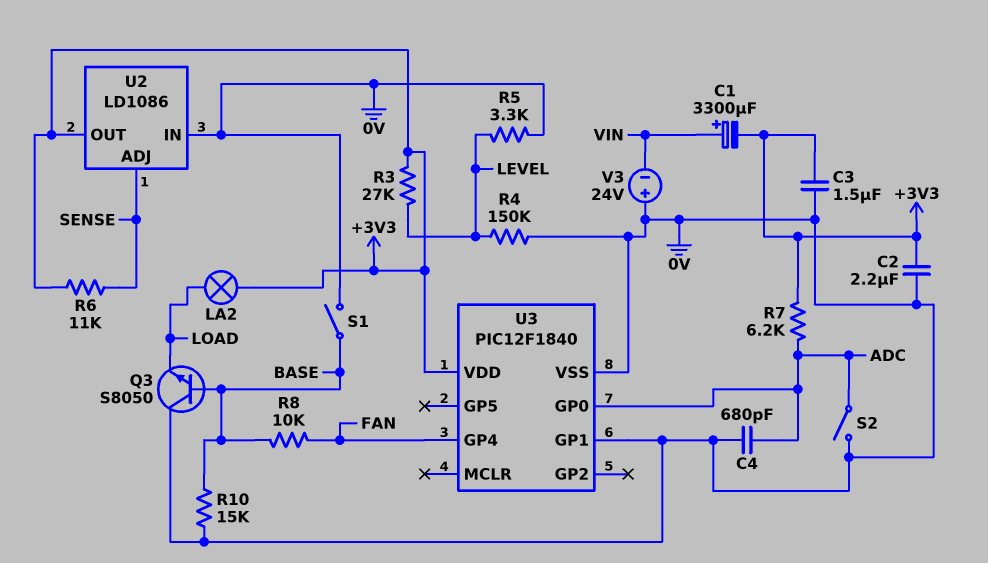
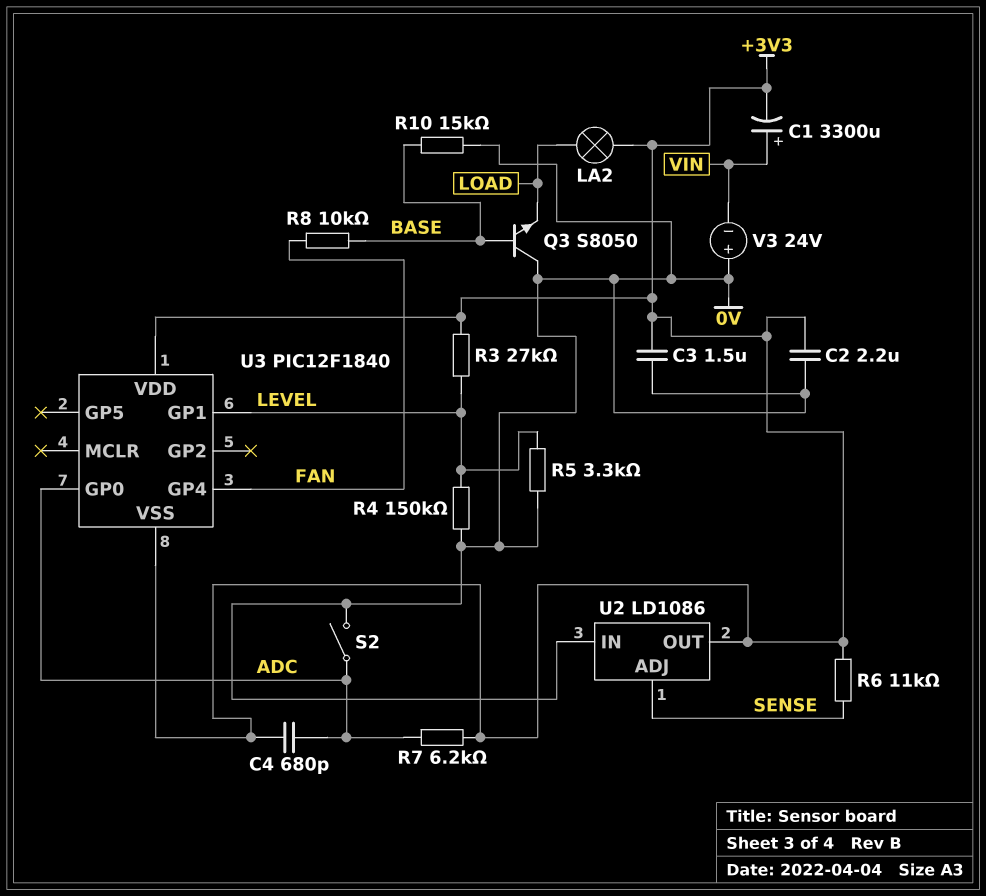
C4: 680pF (0V, ADC) -> 680pF (+3V3, ADC)
S1: switch (0V, BASE) -> none
U3 pin GP1: 0V -> LEVEL
U3 pin VSS: 0V -> +3V3

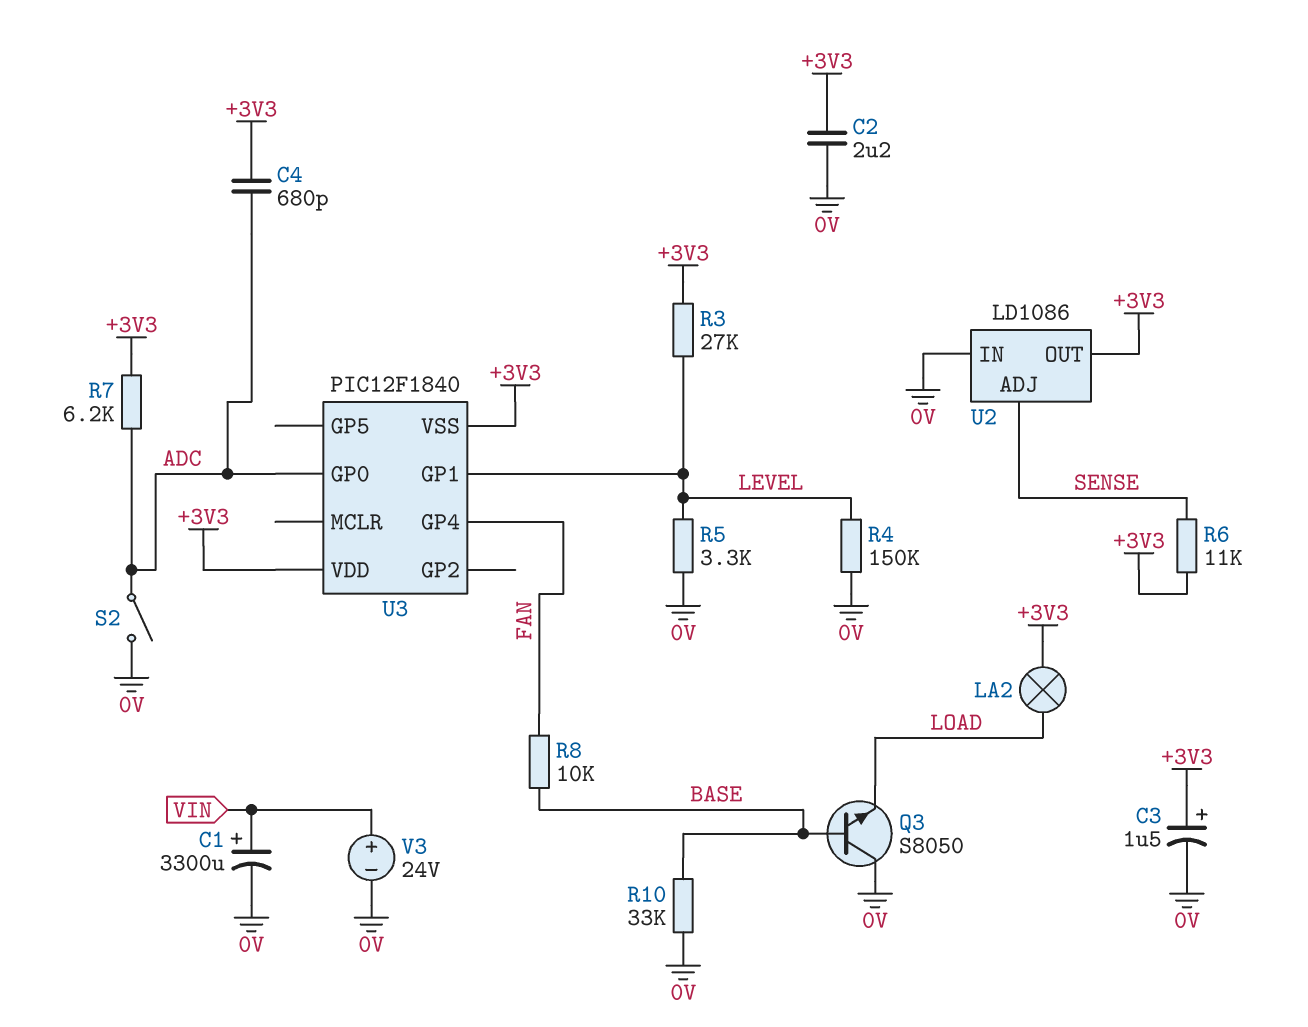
C1: 3300uF (plus VIN, minus +3V3) -> 3300uF (plus VIN, minus 0V)
C3: 1.5uF (+3V3, 0V) -> 1.5uF (plus +3V3, minus 0V)
R10: 15k (0V, BASE) -> 33k (0V, BASE)
V3: 24V (plus 0V, minus VIN) -> 24V (plus VIN, minus 0V)

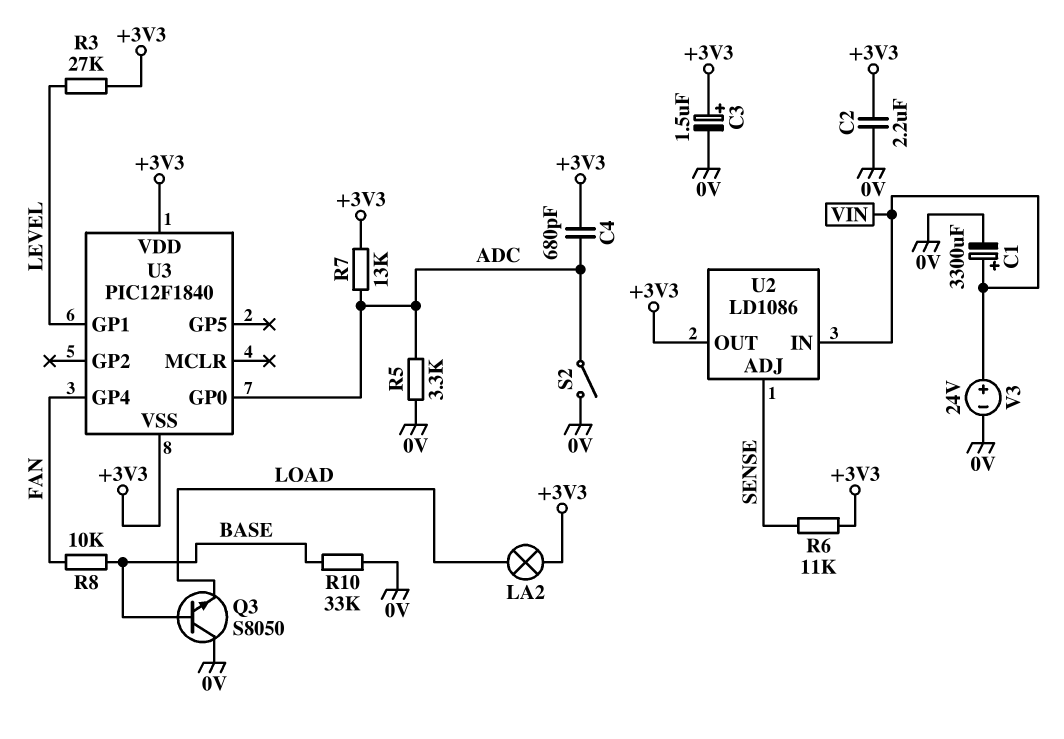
R4: 150k (0V, LEVEL) -> none
R5: 3.3k (0V, LEVEL) -> 3.3k (0V, ADC)
R7: 6.2k (+3V3, ADC) -> 13k (+3V3, ADC)
U2 pin IN: 0V -> VIN

